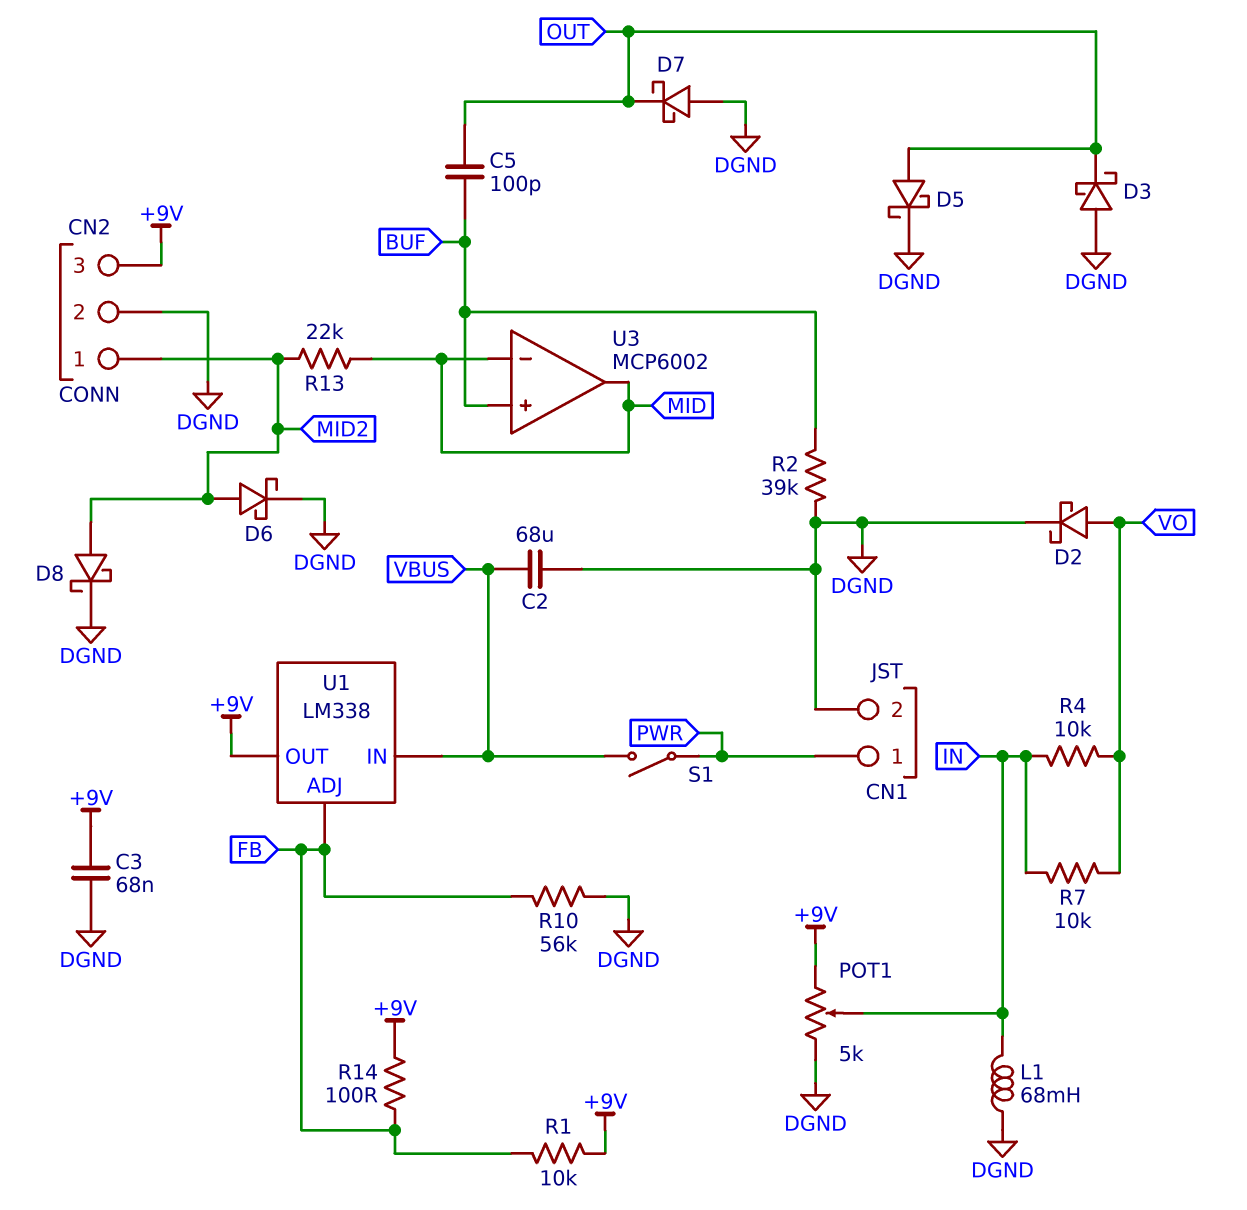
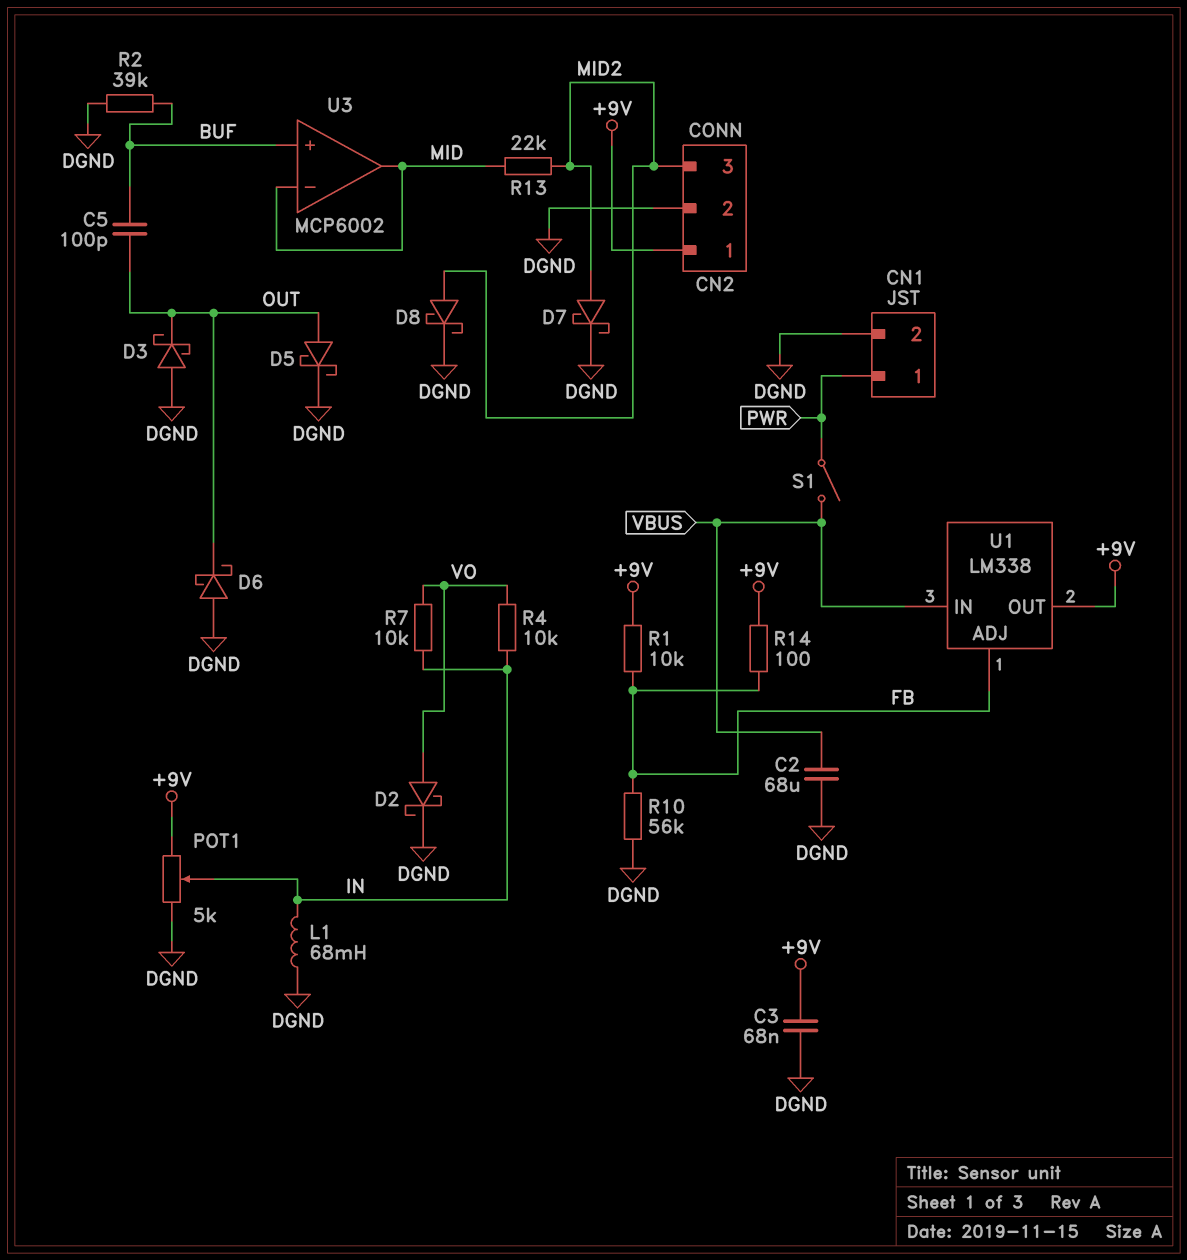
CN2 pin 1: MID2 -> +9V
CN2 pin 3: +9V -> MID2
D6: schottky (A MID2, K DGND) -> schottky (A DGND, K OUT)
D7: schottky (A DGND, K OUT) -> schottky (A MID2, K DGND)

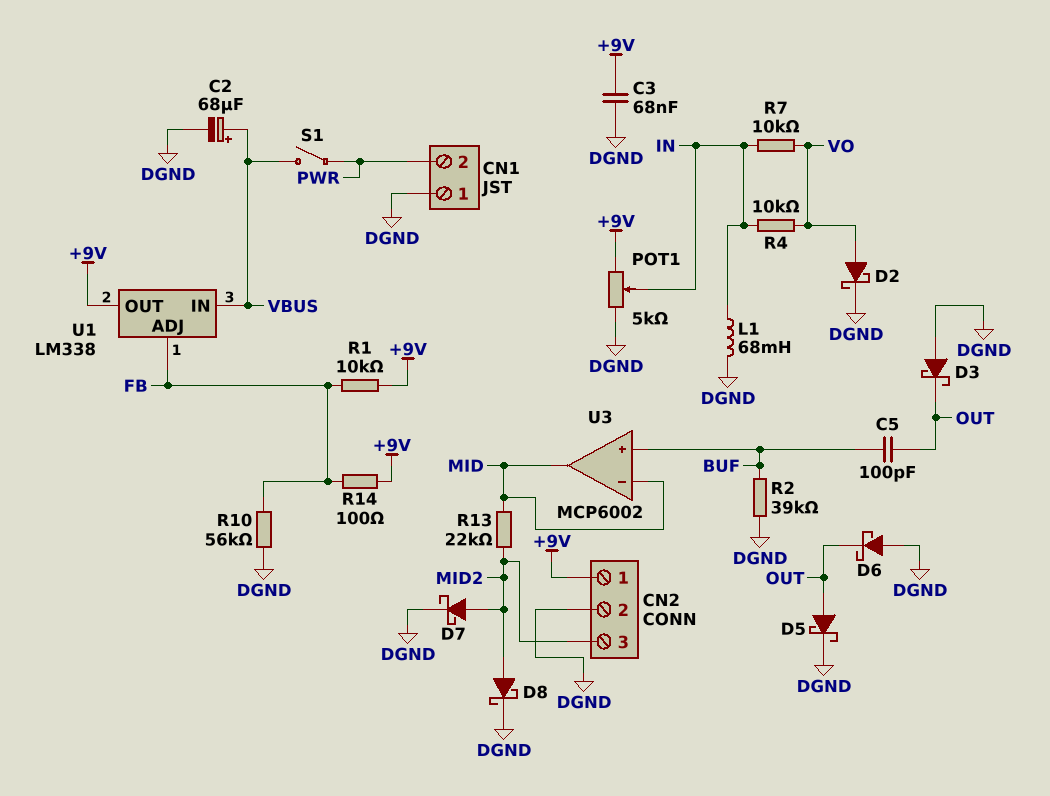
C2: 68uF (DGND, VBUS) -> 68uF (plus VBUS, minus DGND)
CN1 pin 1: PWR -> DGND
CN1 pin 2: DGND -> PWR

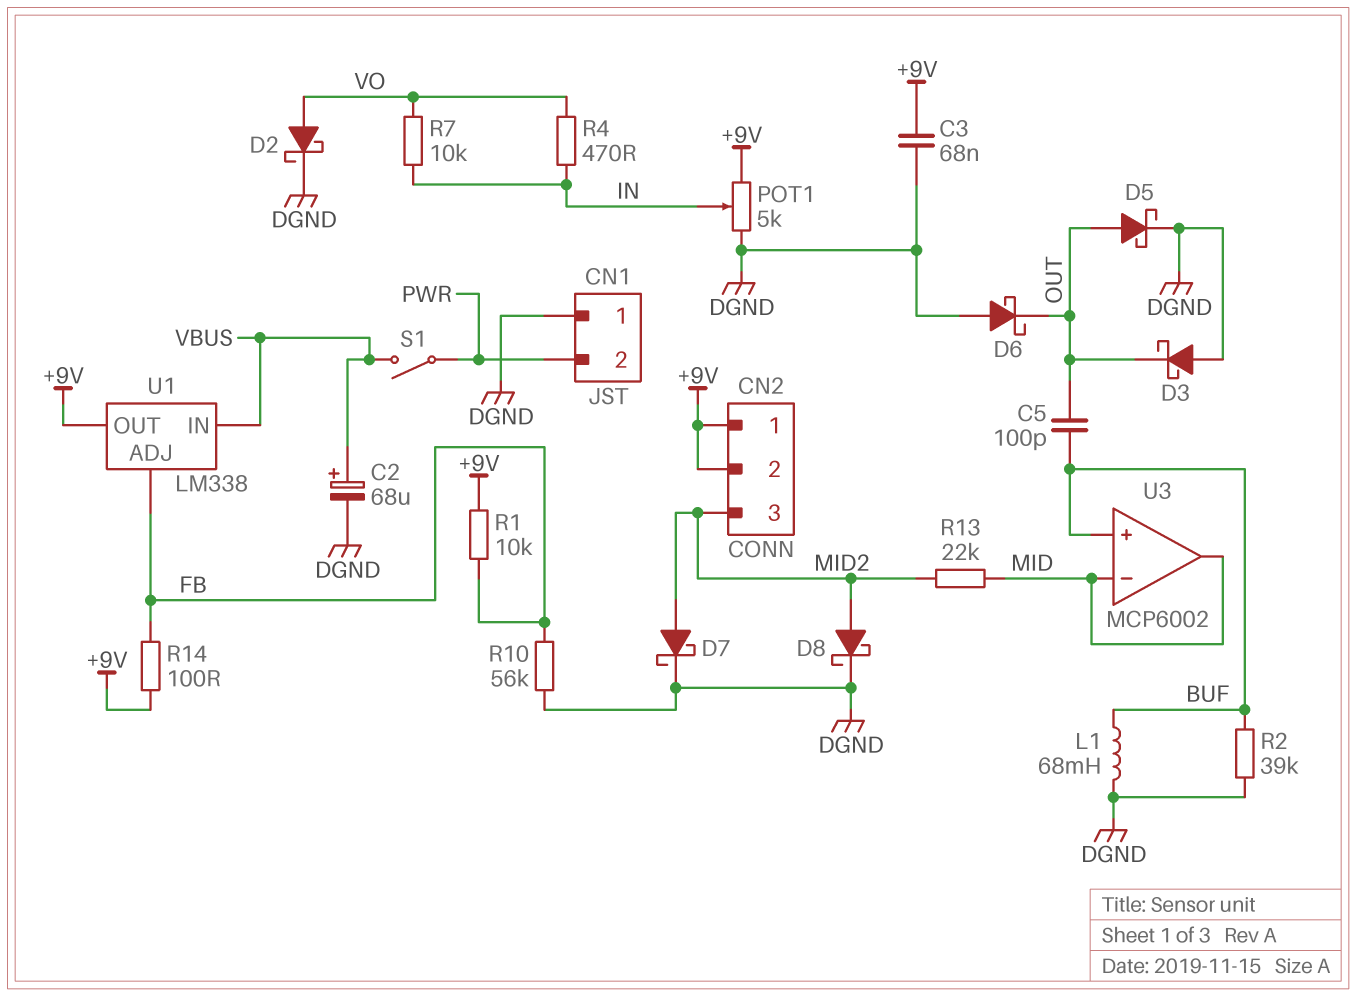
CN2 pin 2: DGND -> +9V
L1: 68mH (DGND, IN) -> 68mH (BUF, DGND)
R4: 10k (IN, VO) -> 470 (IN, VO)

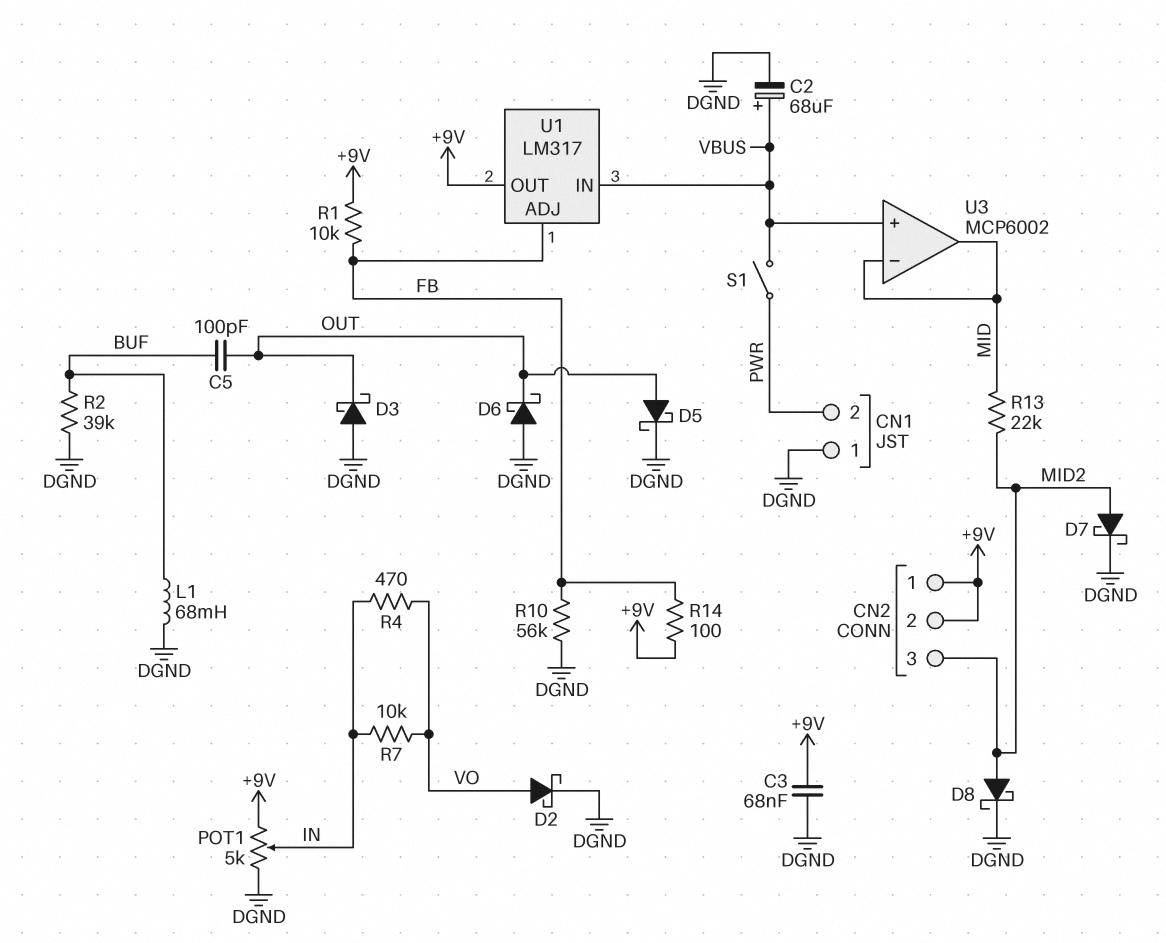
U1: LM338 -> LM317
U3 pin in+: BUF -> VBUS

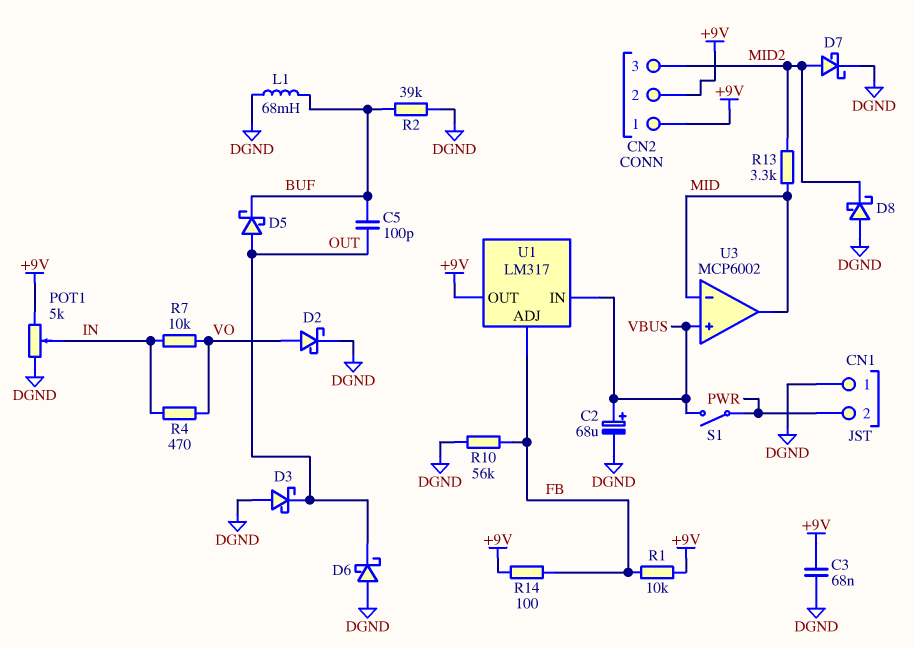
D5: schottky (A OUT, K DGND) -> schottky (A OUT, K BUF)
D8: schottky (A MID2, K DGND) -> schottky (A DGND, K MID2)
R13: 22k (MID, MID2) -> 3.3k (MID, MID2)

